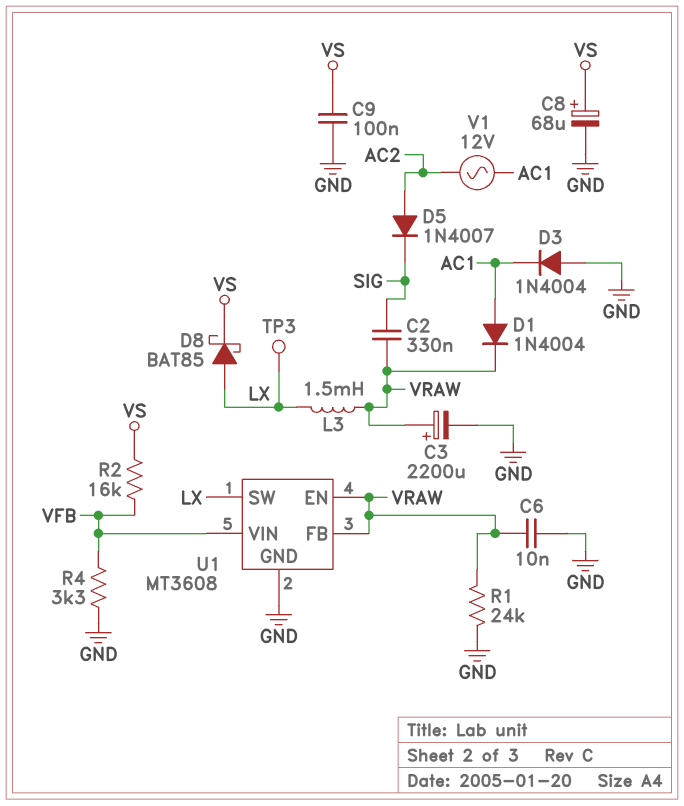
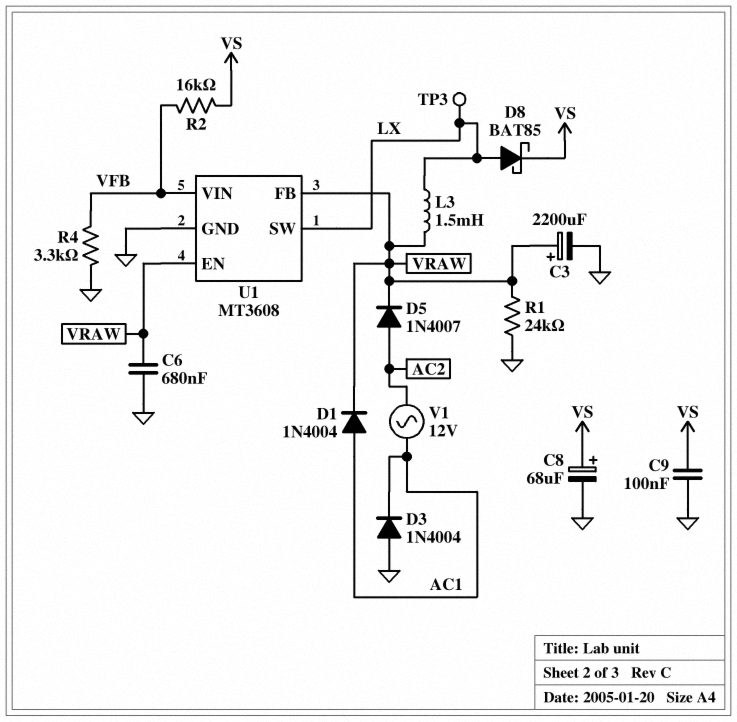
C2: 330nF (SIG, VRAW) -> none
C6: 10nF (GND, VRAW) -> 680nF (GND, VRAW)
D5: diode 1N4007 (A AC2, K SIG) -> diode 1N4007 (A AC2, K VRAW)

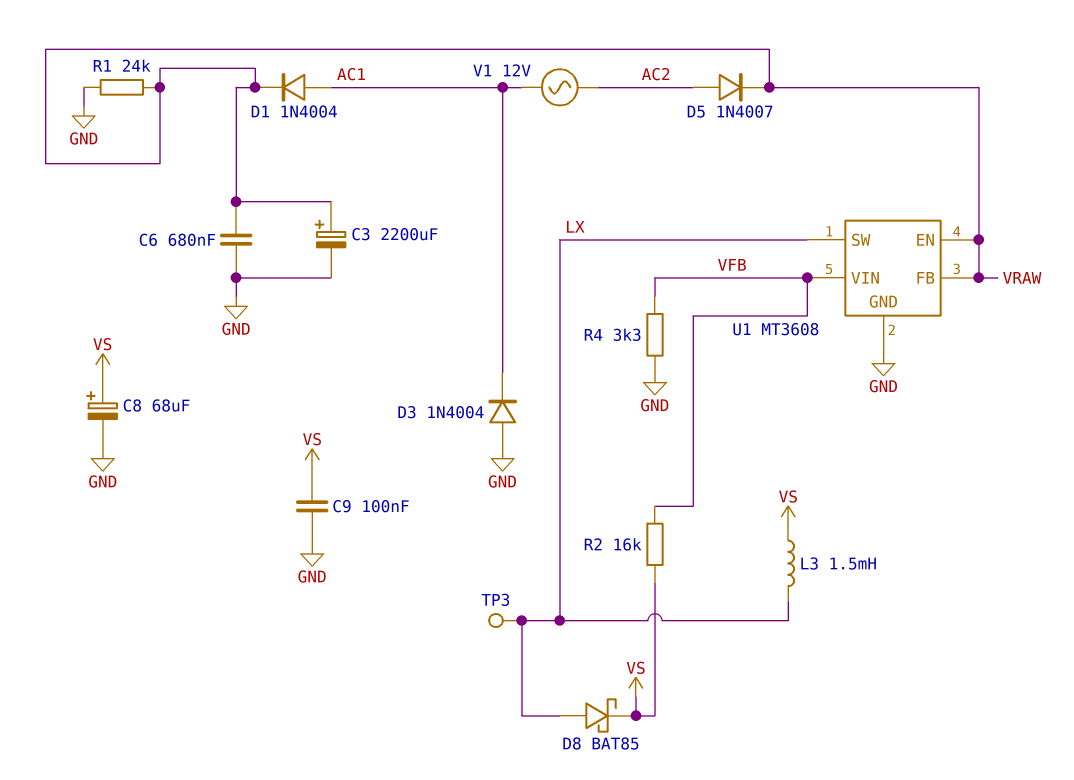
L3: 1.5mH (LX, VRAW) -> 1.5mH (LX, VS)

